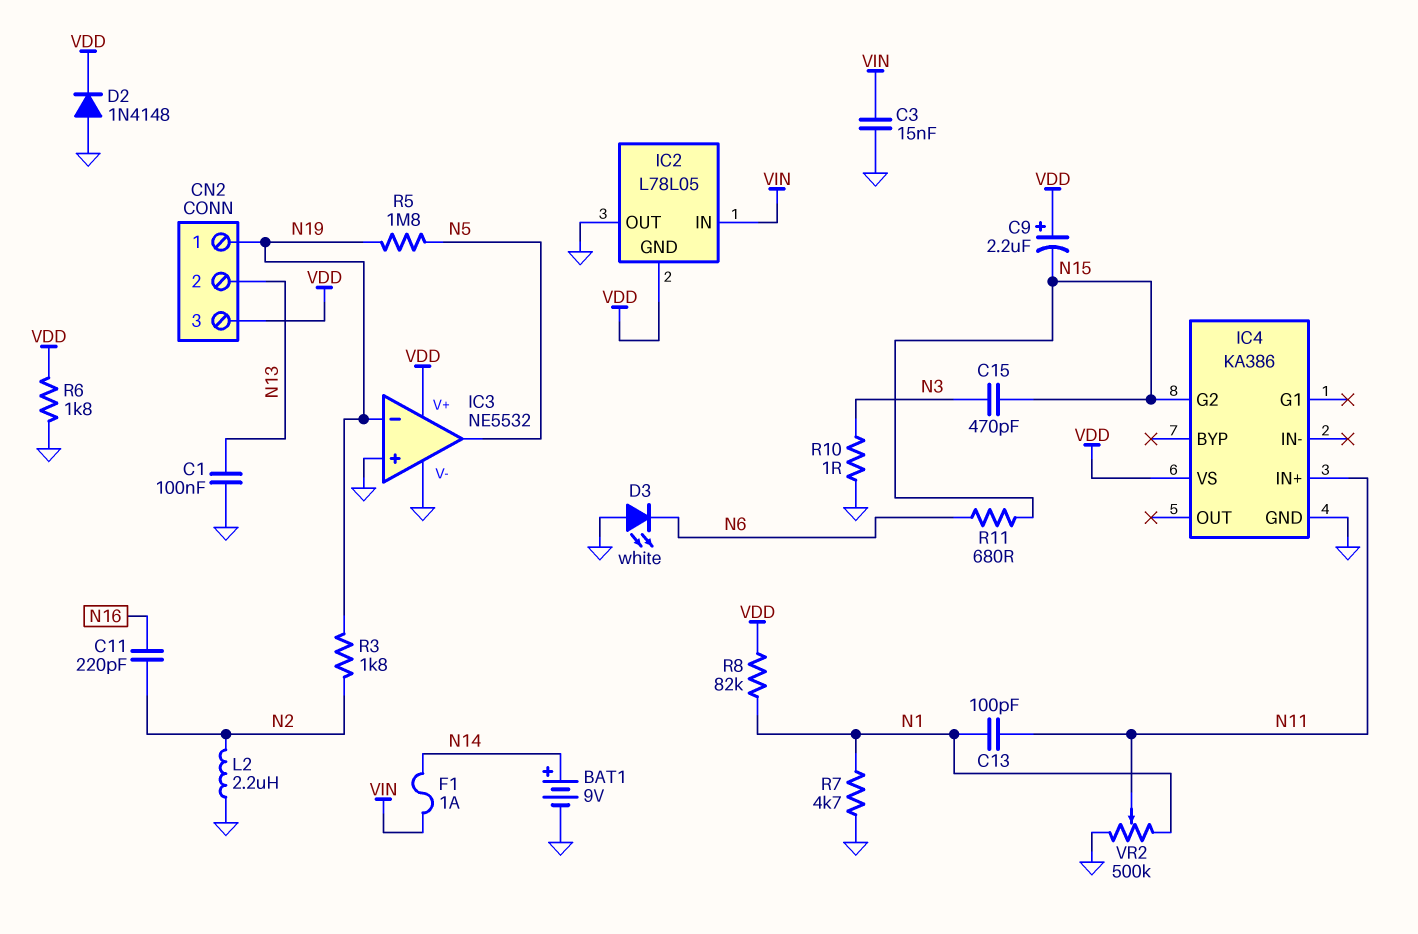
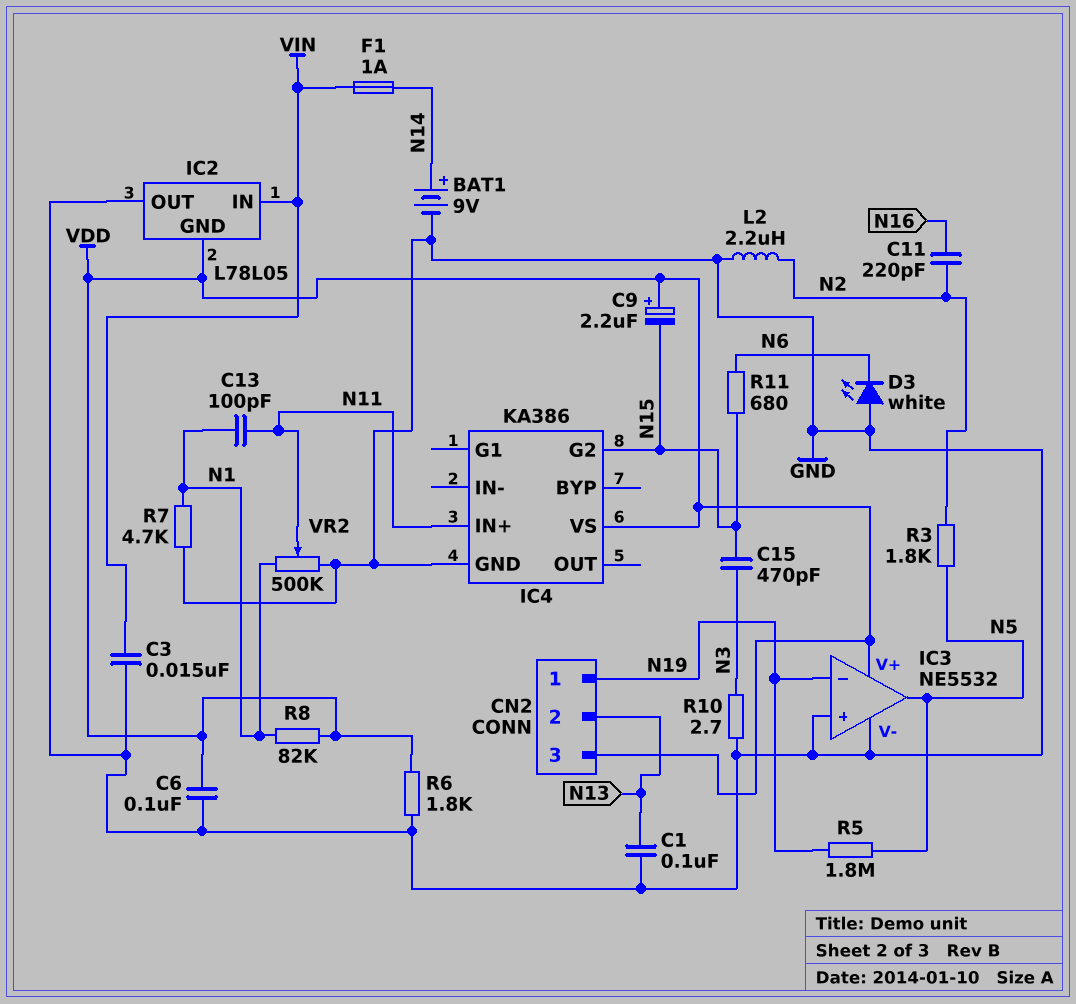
C6: none -> 100nF (GND, VDD)
D2: diode 1N4148 (A GND, K VDD) -> none
R3: 1.8k (N2, N19) -> 1.8k (N2, N5)
R10: 1 (GND, N3) -> 2.7 (GND, N3)

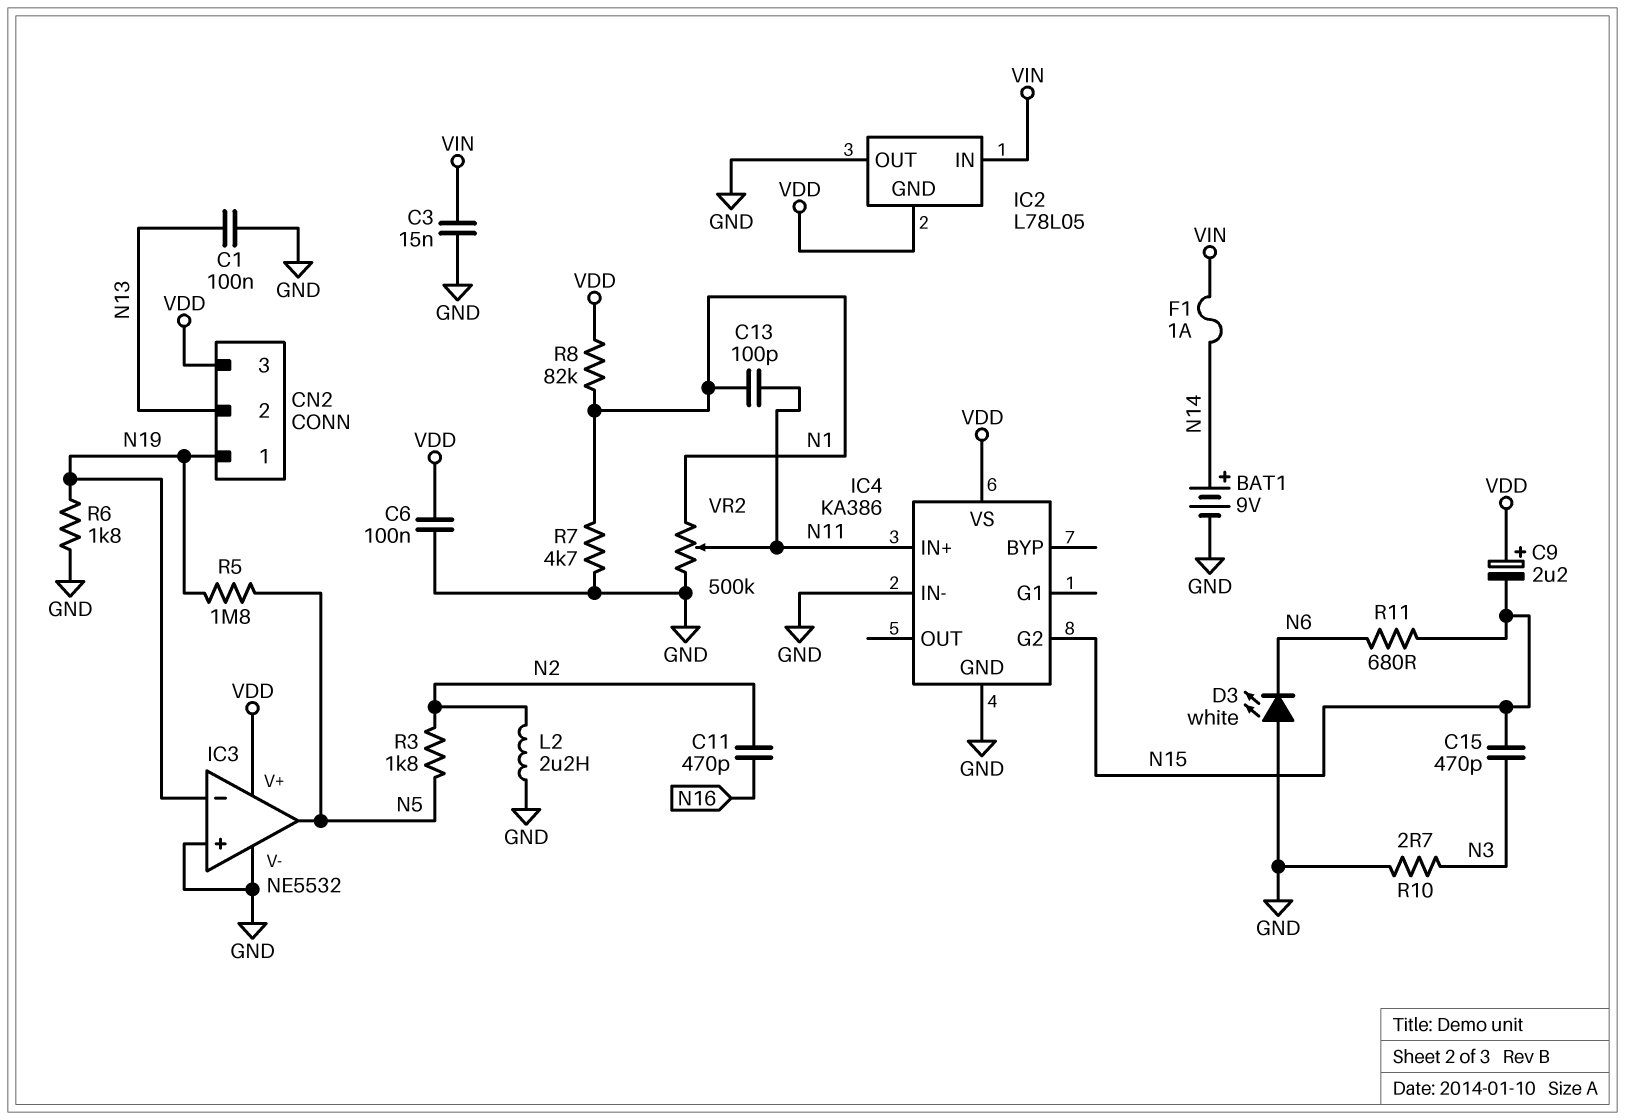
C11: 220pF (N2, N16) -> 470pF (N2, N16)
IC4 pin IN-: none -> GND
R6: 1.8k (GND, VDD) -> 1.8k (GND, N19)

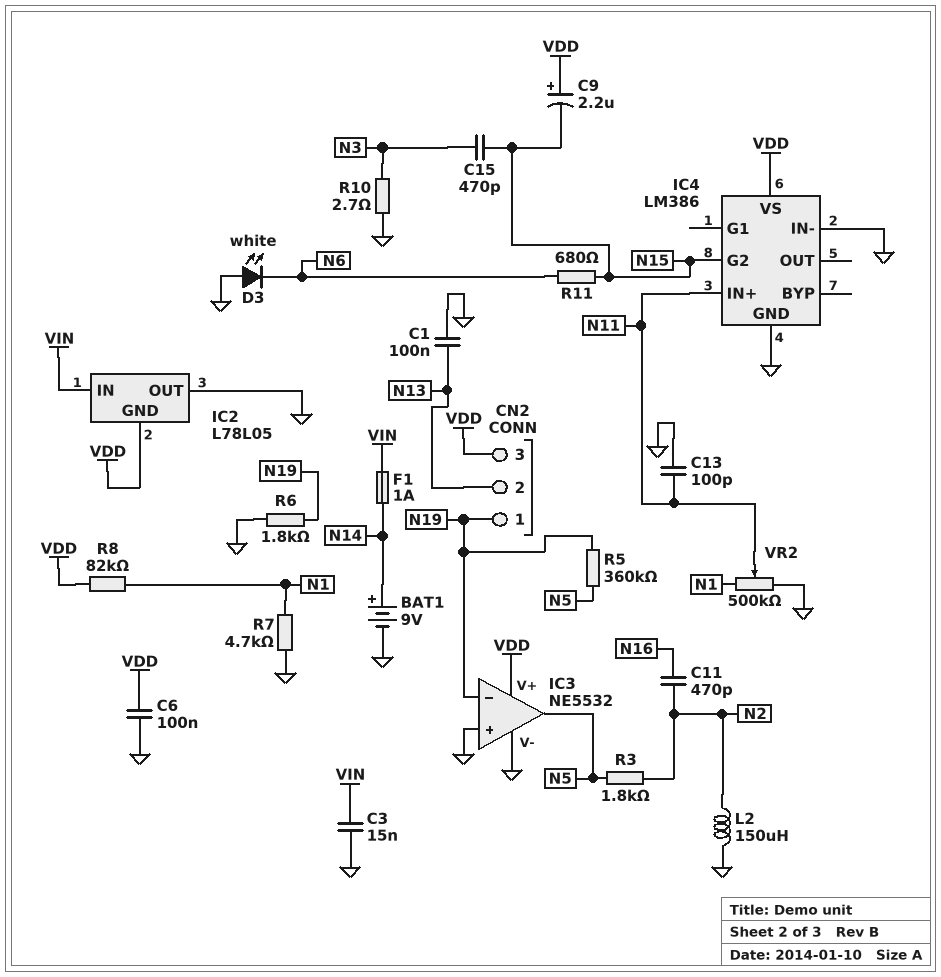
C13: 100pF (N1, N11) -> 100pF (GND, N11)
IC4: KA386 -> LM386
L2: 2.2uH (GND, N2) -> 150uH (GND, N2)
R5: 1.8M (N5, N19) -> 360k (N5, N19)

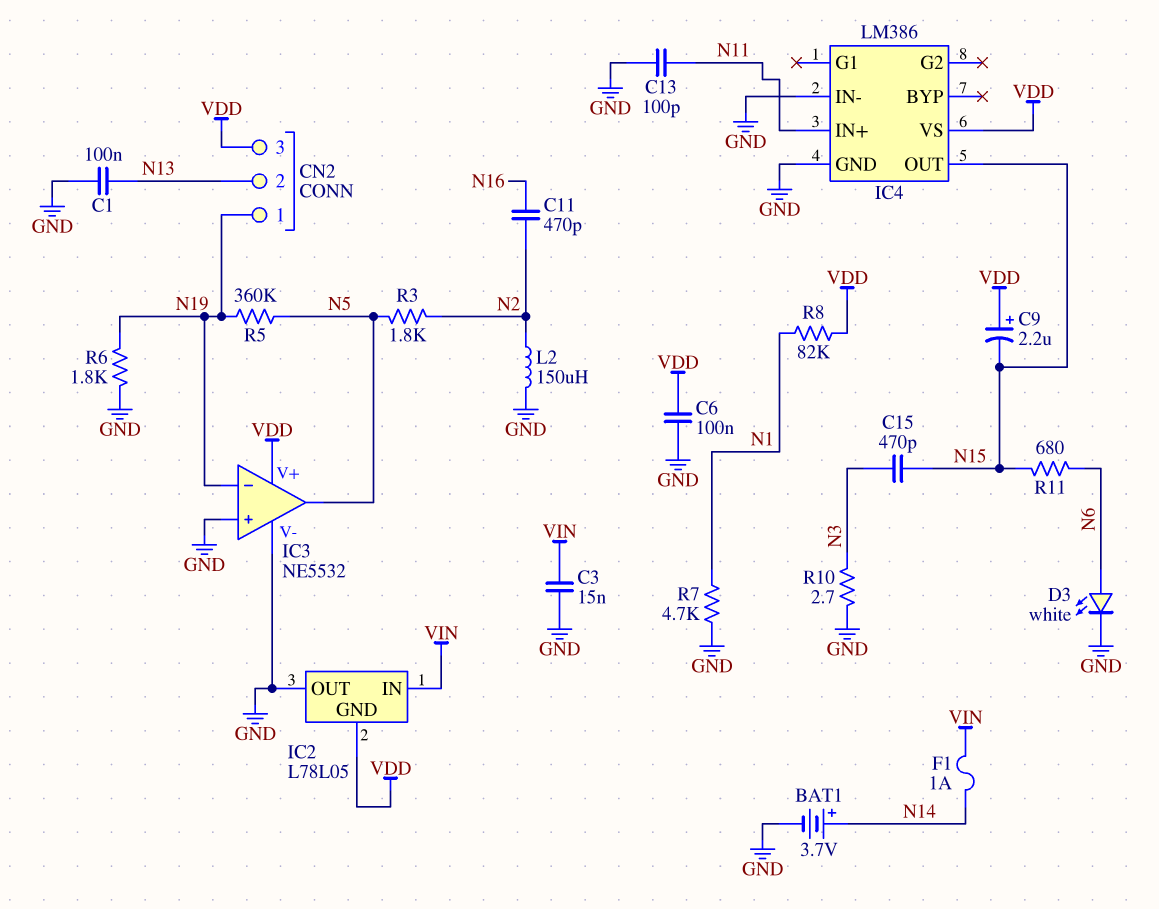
BAT1: 9V (plus N14, minus GND) -> 3.7V (plus N14, minus GND)
D3: LED white (A GND, K N6) -> LED white (A N6, K GND)
IC4 pin G2: N15 -> none
IC4 pin OUT: none -> N15
VR2: 500k (GND, N1, wiper N11) -> none

